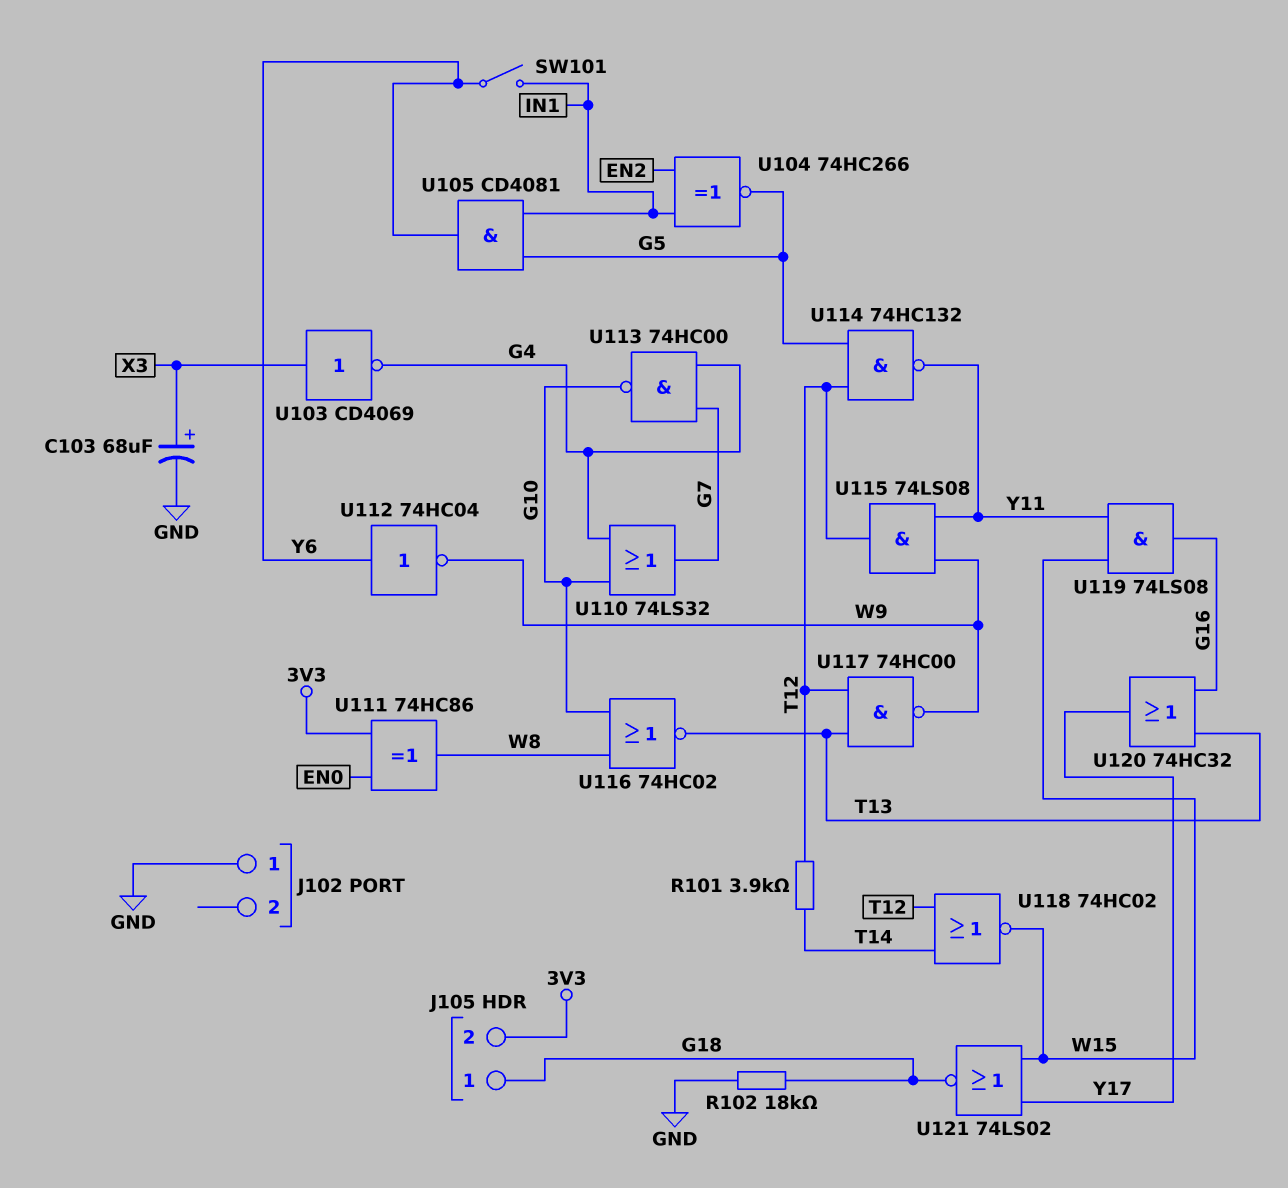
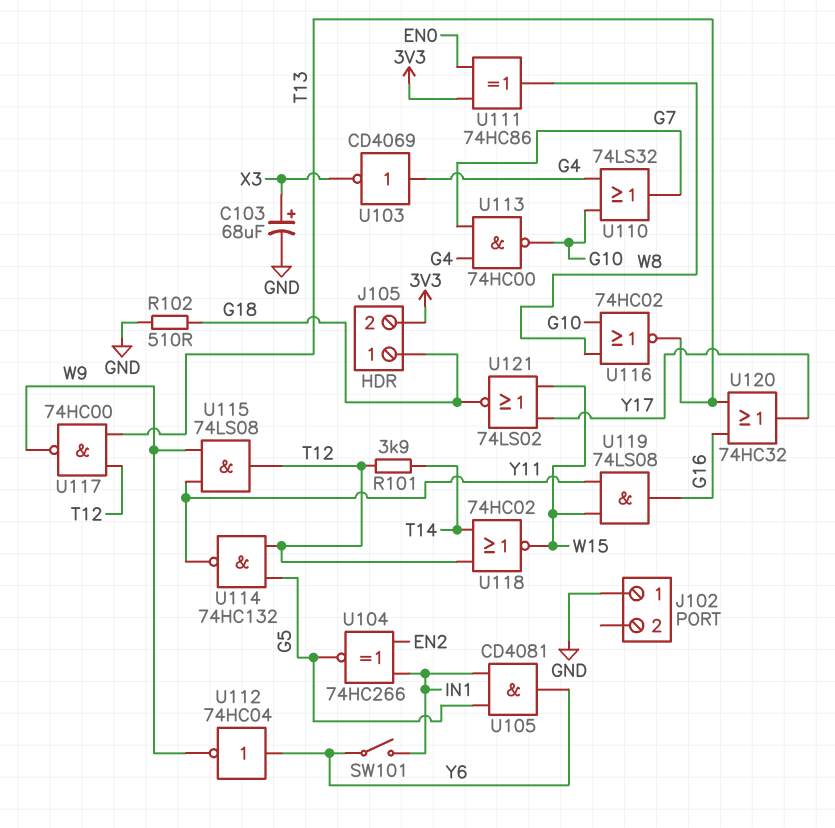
R102: 18k (G18, GND) -> 510 (G18, GND)
U103: NOT CD4069 (in X3, out G4) -> NOT CD4069 (in G4, out X3)

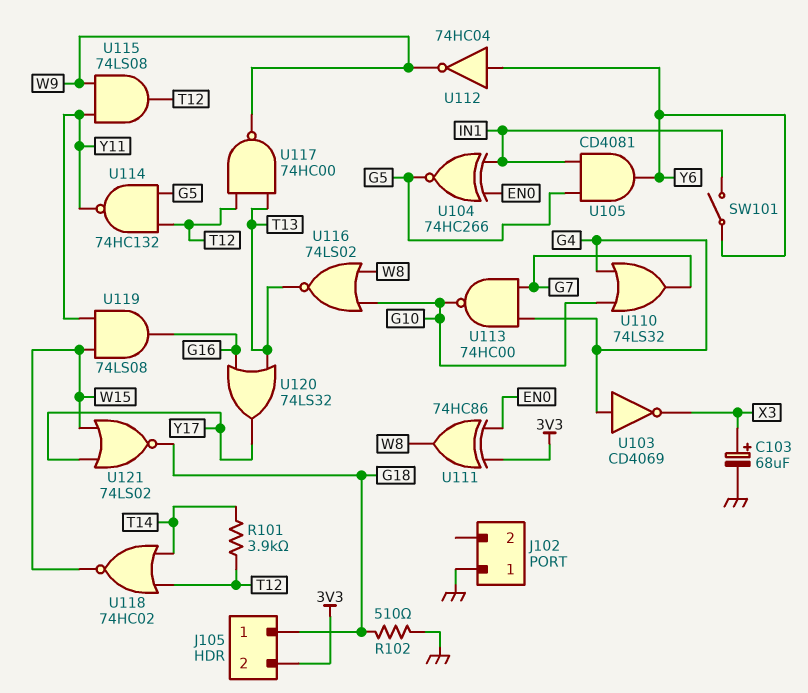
U104: XNOR 74HC266 (in EN2, in IN1, out G5) -> XNOR 74HC266 (in EN0, in IN1, out G5)
U116: NOR 74HC02 (in G10, in W8, out T13) -> NOR 74LS02 (in G10, in W8, out T13)
U120: OR 74HC32 (in G16, in T13, out Y17) -> OR 74LS32 (in G16, in T13, out Y17)

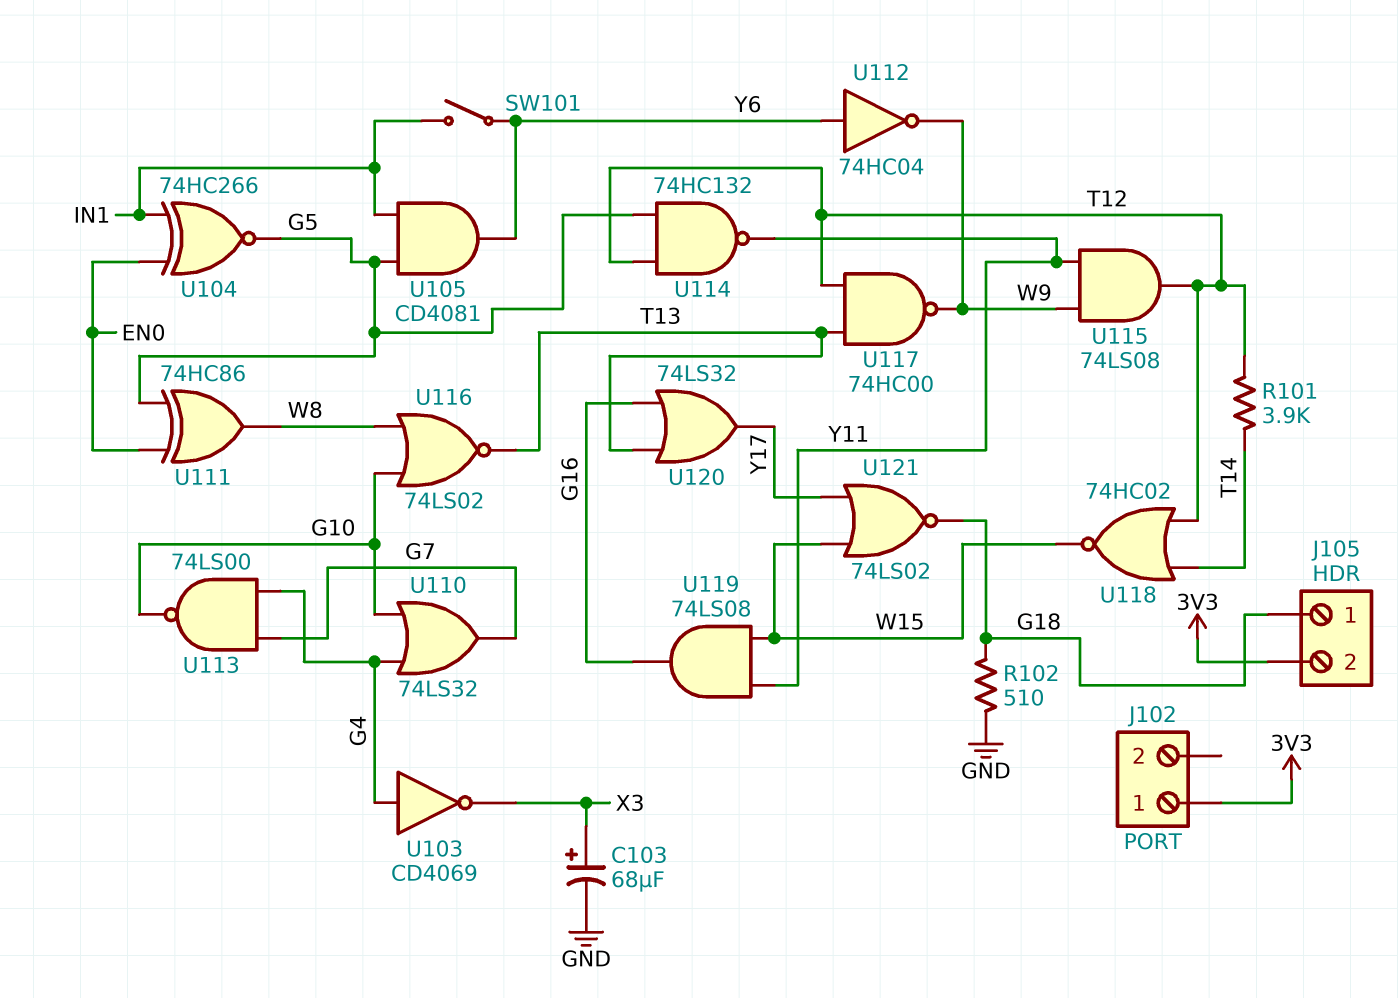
J102 pin 1: GND -> 3V3
U111: XOR 74HC86 (in 3V3, in EN0, out W8) -> XOR 74HC86 (in EN0, in G5, out W8)
U113: NAND 74HC00 (in G4, in G7, out G10) -> NAND 74LS00 (in G4, in G7, out G10)

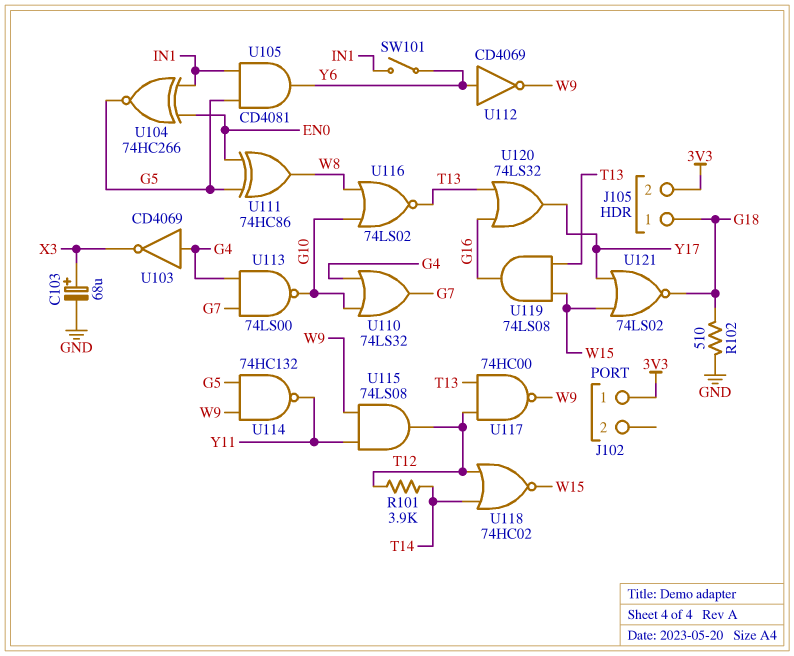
U112: NOT 74HC04 (in Y6, out W9) -> NOT CD4069 (in Y6, out W9)
U114: NAND 74HC132 (in G5, in T12, out Y11) -> NAND 74HC132 (in G5, in W9, out Y11)
U119: AND 74LS08 (in W15, in Y11, out G16) -> AND 74LS08 (in T13, in W15, out G16)

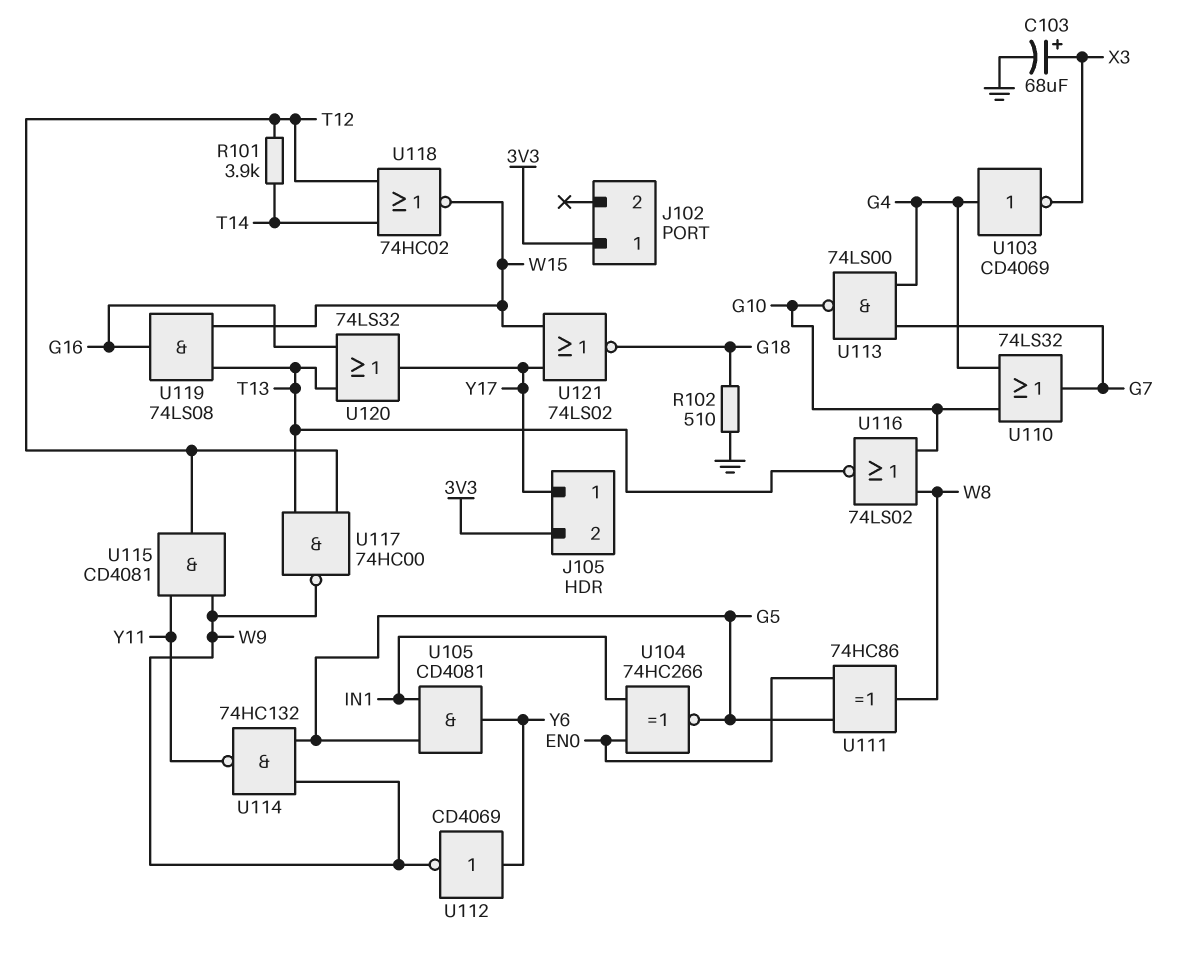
J105 pin 1: G18 -> Y17
SW101: switch (IN1, Y6) -> none
U115: AND 74LS08 (in W9, in Y11, out T12) -> AND CD4081 (in W9, in Y11, out T12)

